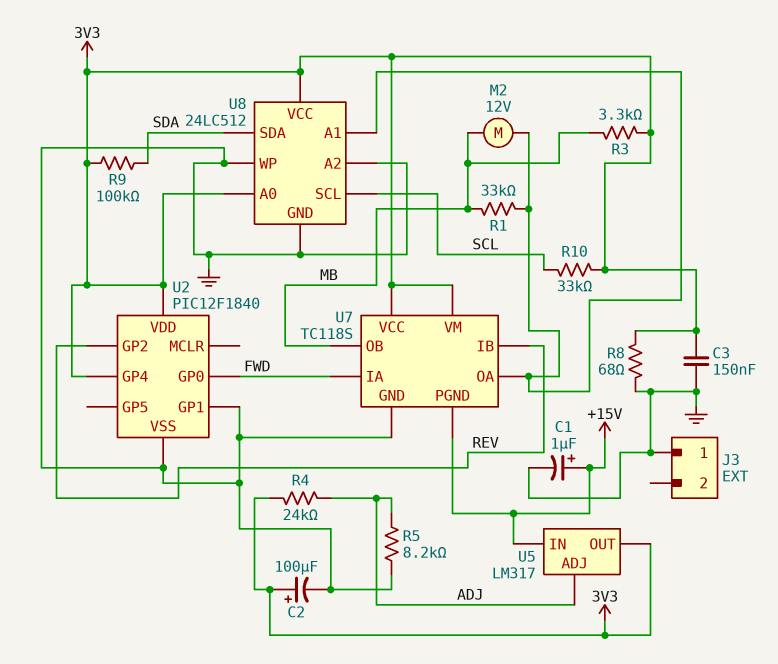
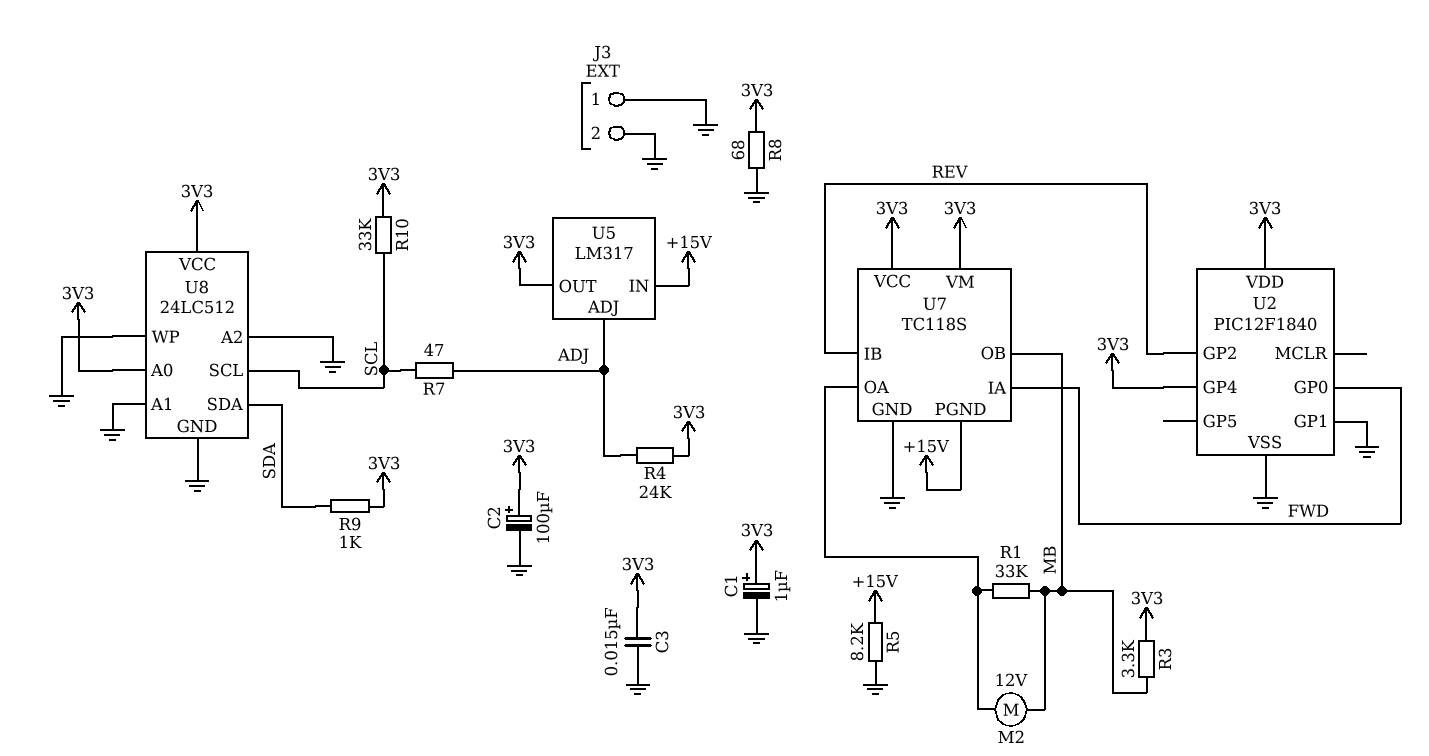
C1: 1uF (plus +15V, minus GND) -> 1uF (plus 3V3, minus GND)
C3: 150nF (3V3, GND) -> 15nF (3V3, GND)
J3 pin 2: none -> GND
R5: 8.2k (ADJ, GND) -> 8.2k (+15V, GND)
R7: none -> 47 (ADJ, SCL)
R9: 100k (3V3, SDA) -> 1k (3V3, SDA)
U8 pin A1: U7/OA -> GND

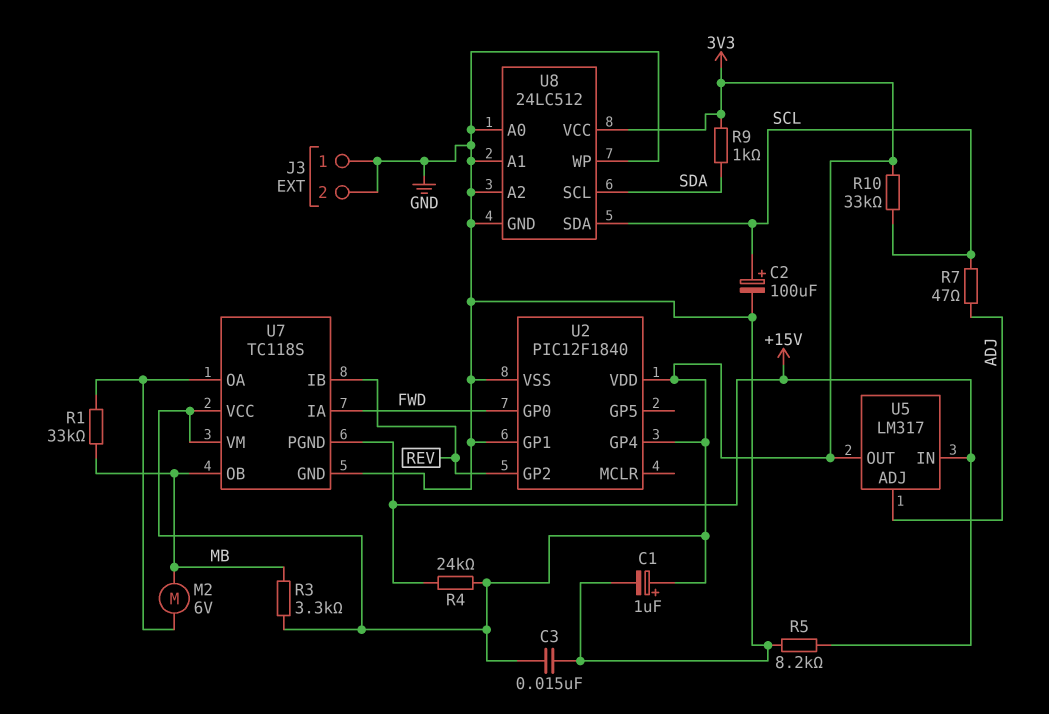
C2: 100uF (plus 3V3, minus GND) -> 100uF (plus SCL, minus GND)
M2: motor 12V (MB, U7/OA) -> motor 6V (MB, U7/OA)
R4: 24k (3V3, ADJ) -> 24k (+15V, 3V3)
R8: 68 (3V3, GND) -> none
U8 pin A0: 3V3 -> GND
U8 pin SCL: SCL -> SDA
U8 pin SDA: SDA -> SCL

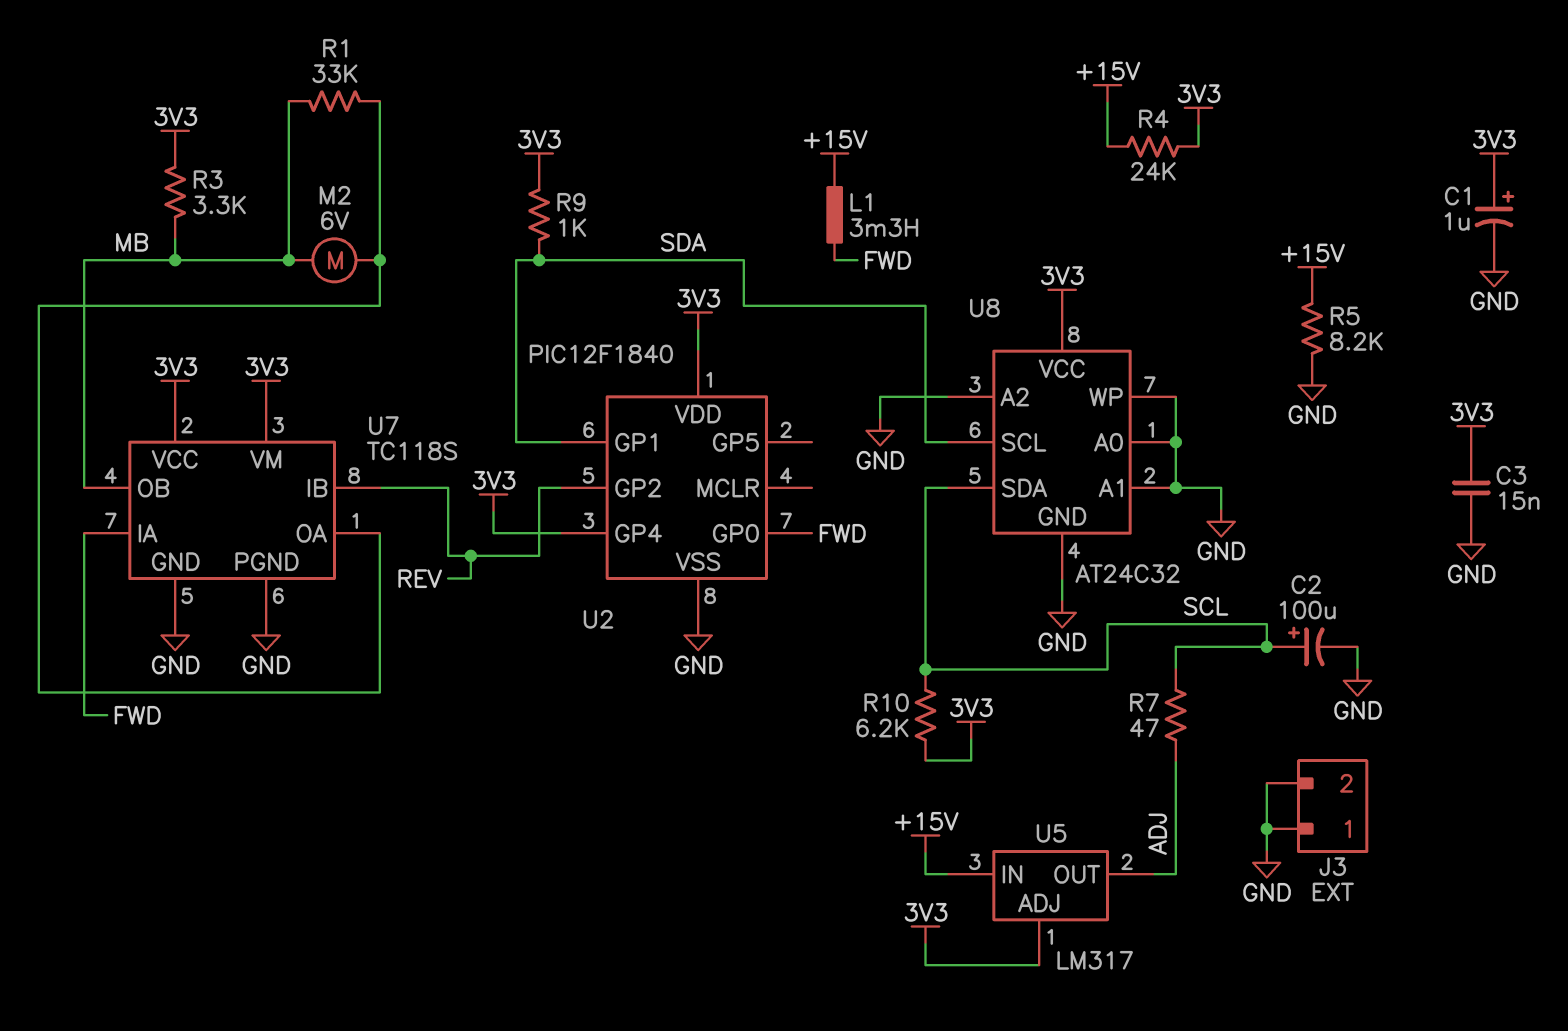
L1: none -> 3.3mH (+15V, FWD)
R10: 33k (3V3, SCL) -> 6.2k (3V3, SCL)
U2 pin GP1: GND -> SDA
U5 pin ADJ: ADJ -> 3V3
U5 pin OUT: 3V3 -> ADJ
U7 pin PGND: +15V -> GND
U8: 24LC512 -> AT24C32

